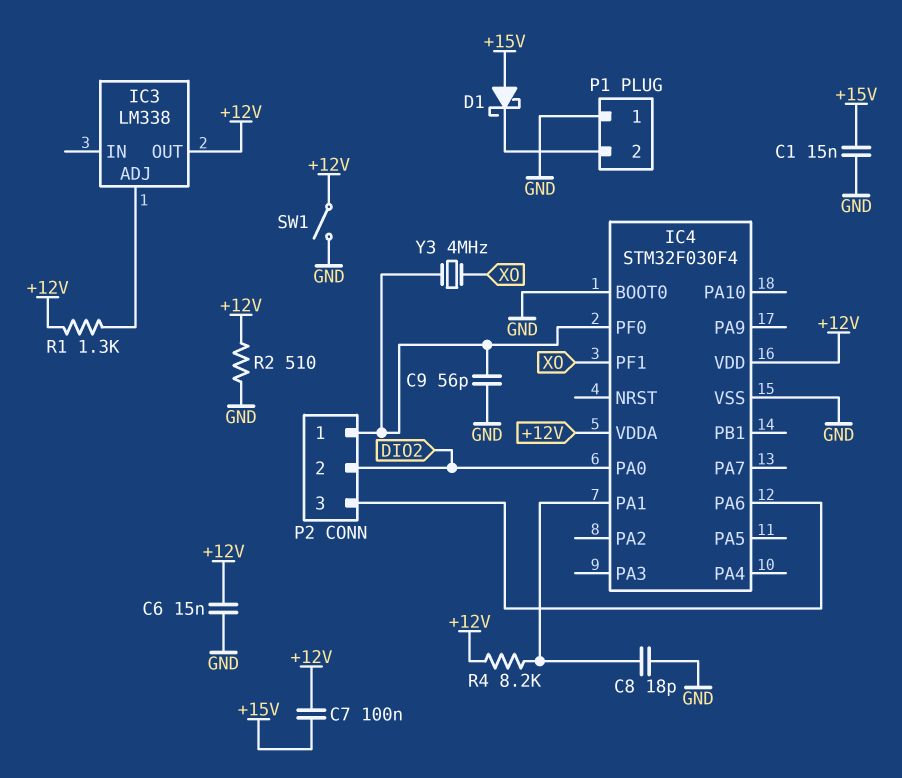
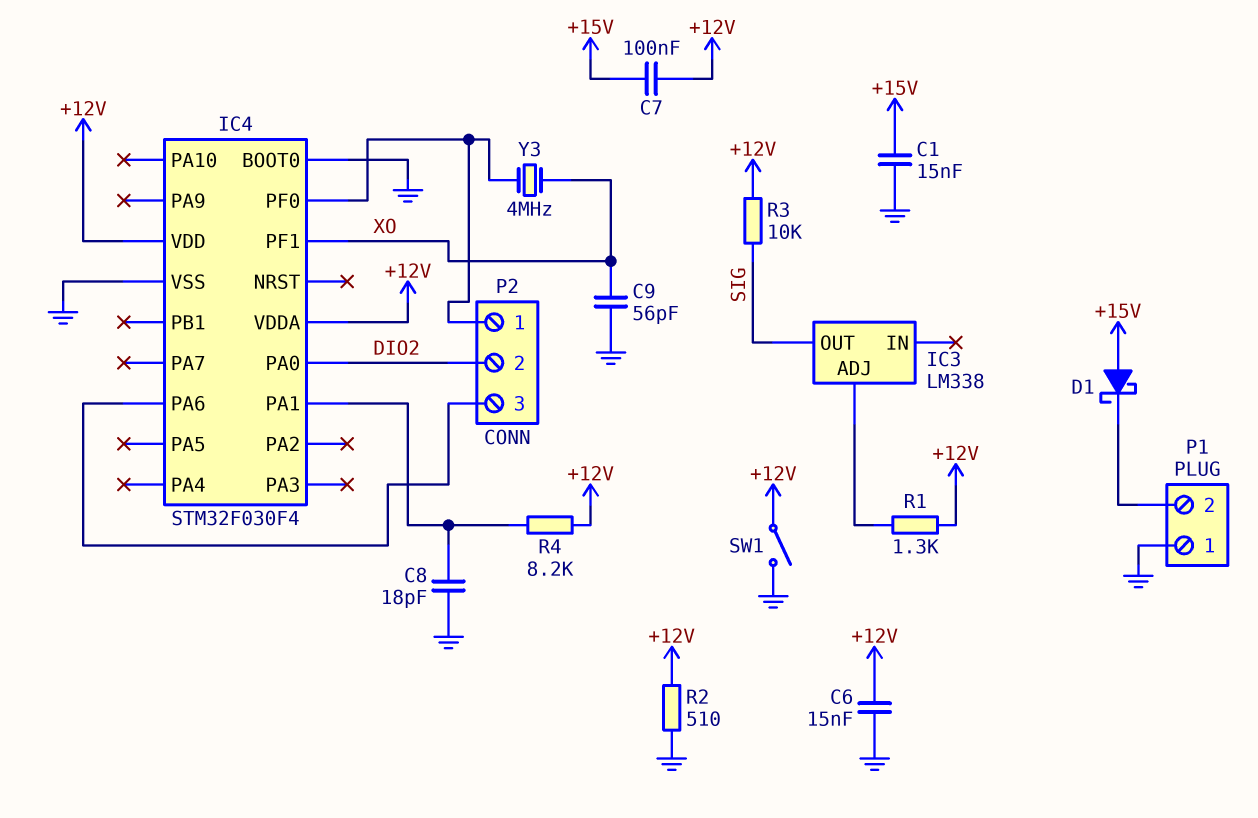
C9: 56pF (GND, IC4/PF0) -> 56pF (GND, XO)
IC3 pin OUT: +12V -> SIG
R3: none -> 10k (+12V, SIG)

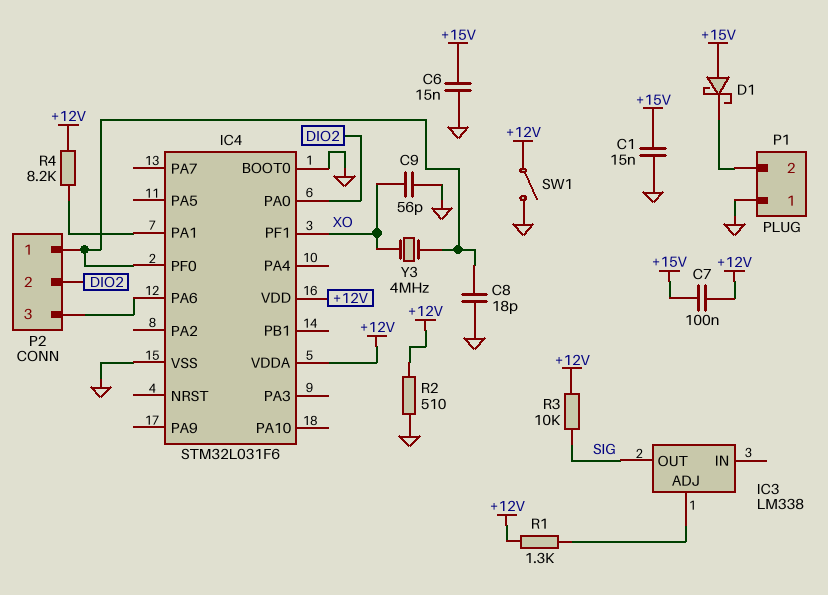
C6: 15nF (+12V, GND) -> 15nF (+15V, GND)
C8: 18pF (GND, IC4/PA1) -> 18pF (GND, IC4/PF0)
IC4: STM32F030F4 -> STM32L031F6

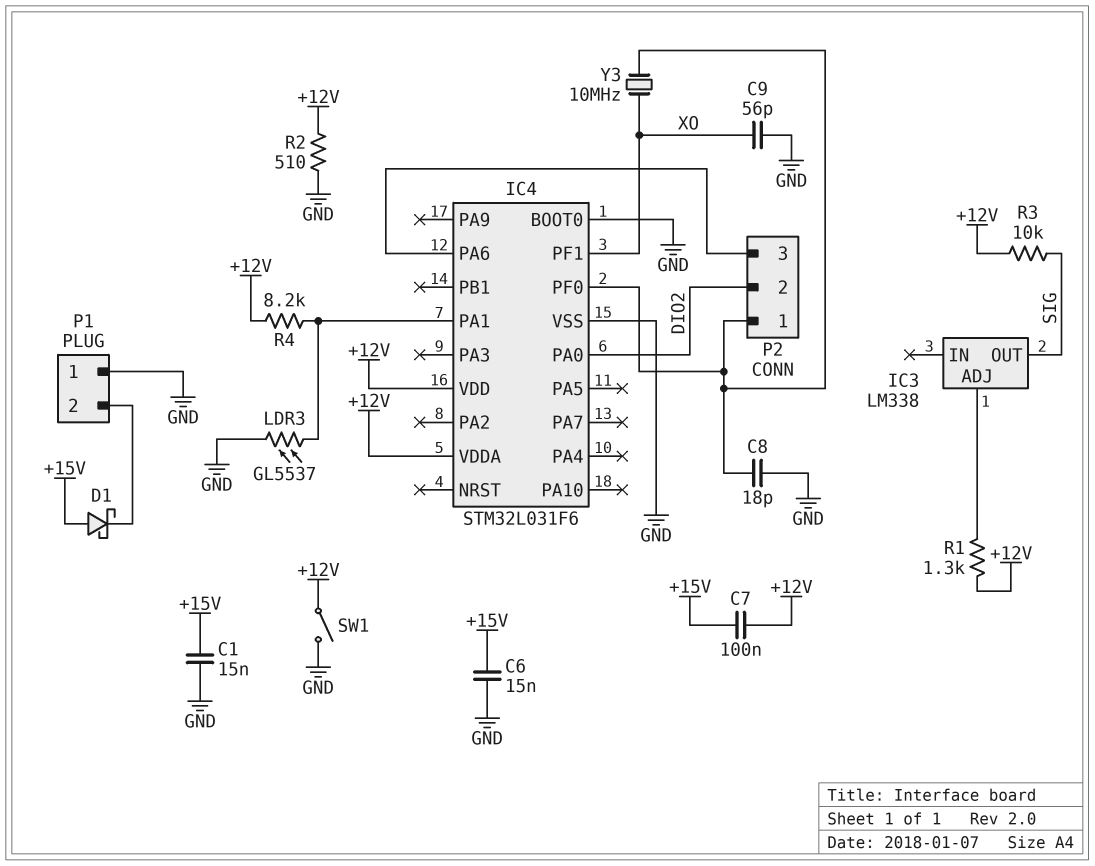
LDR3: none -> GL5537 (GND, IC4/PA1)
Y3: 4MHz (IC4/PF0, XO) -> 10MHz (IC4/PF0, XO)

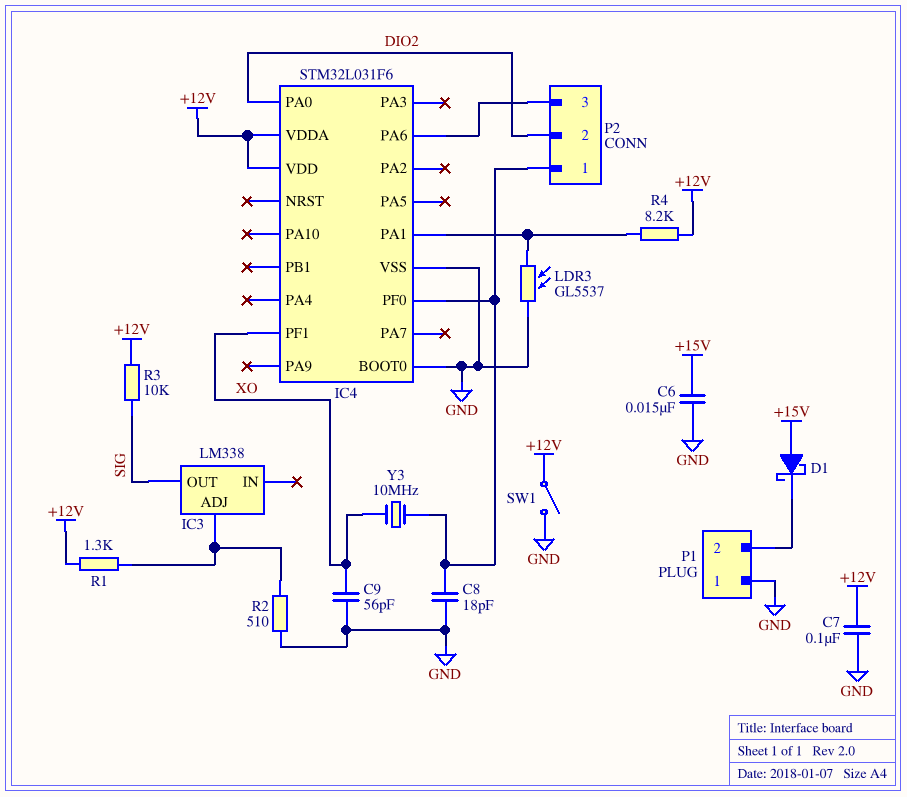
C1: 15nF (+15V, GND) -> none
C7: 100nF (+12V, +15V) -> 100nF (+12V, GND)
R2: 510 (+12V, GND) -> 510 (GND, IC3/ADJ)

